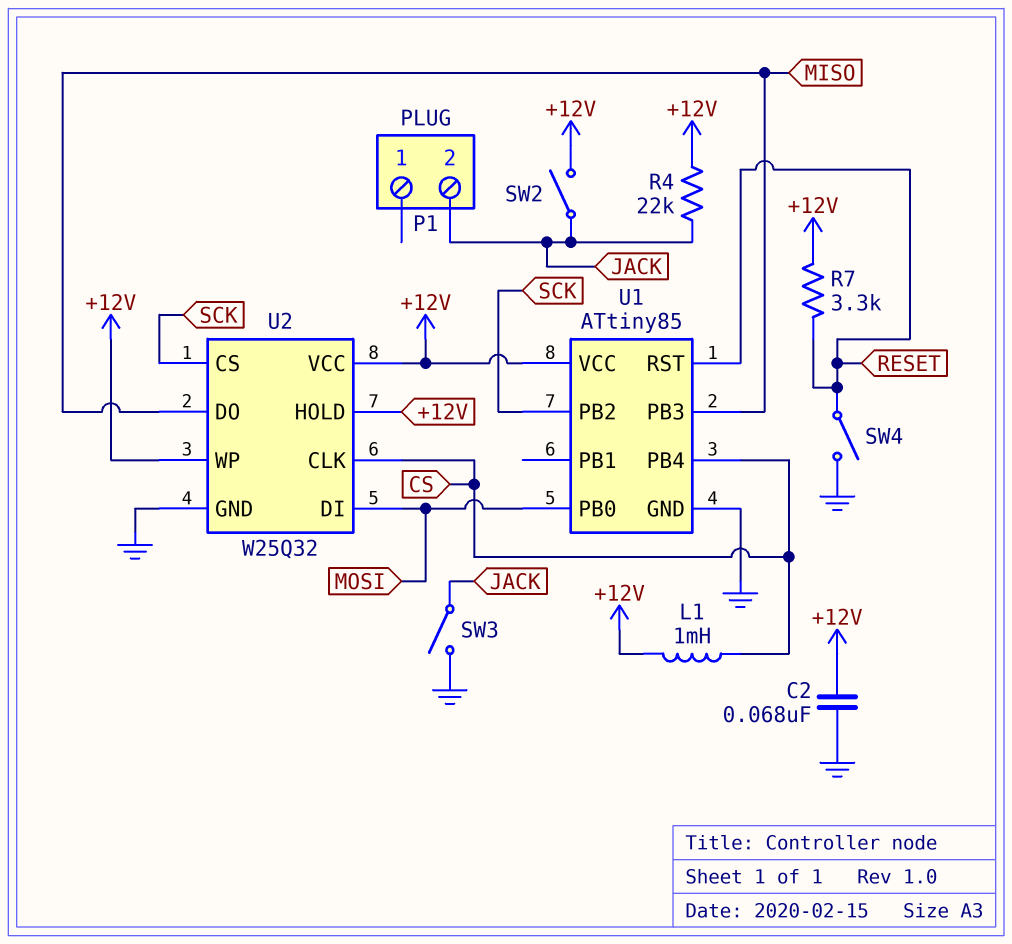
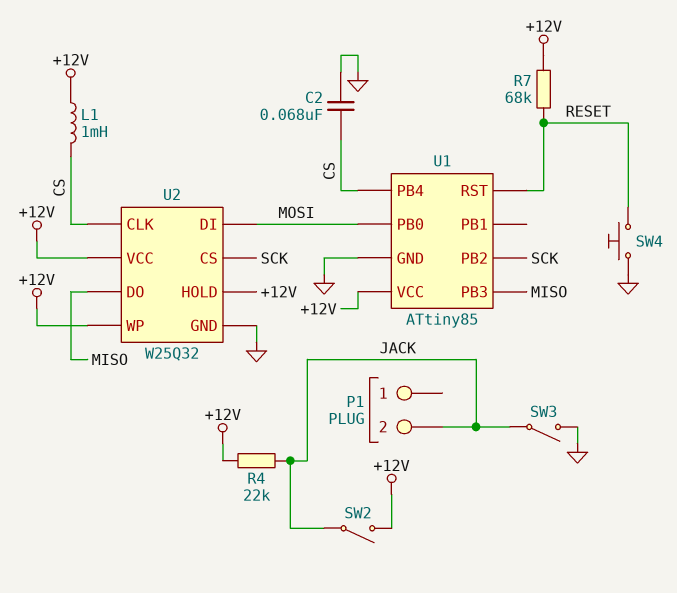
C2: 68nF (+12V, GND) -> 68nF (CS, GND)
R7: 3.3k (+12V, RESET) -> 68k (+12V, RESET)
SW4: switch (GND, RESET) -> button (GND, RESET)

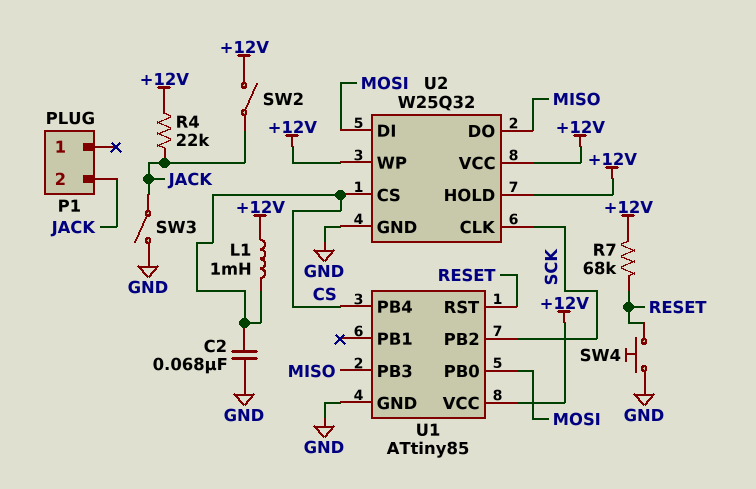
U2 pin CLK: CS -> SCK
U2 pin CS: SCK -> CS

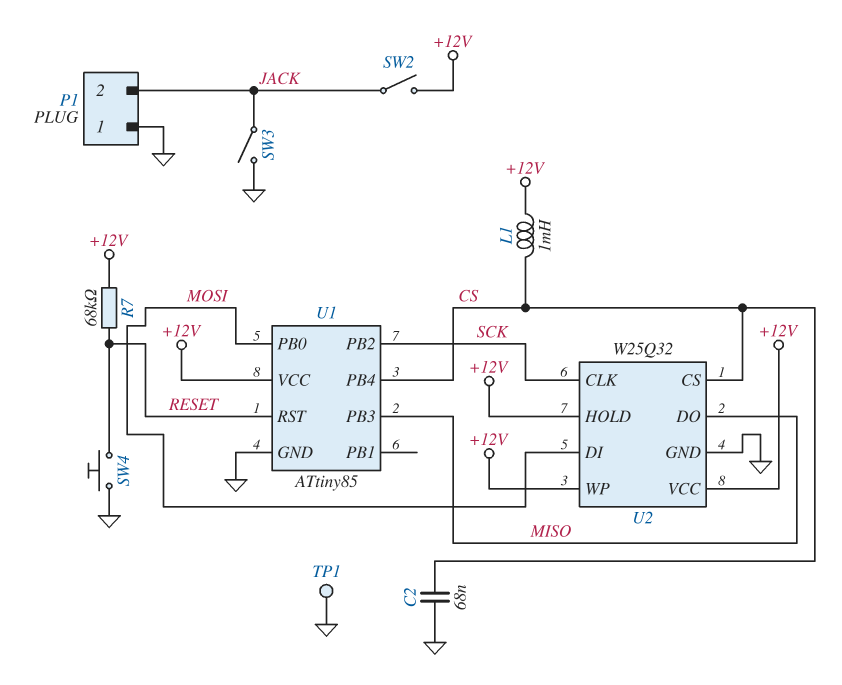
P1 pin 1: none -> GND
R4: 22k (+12V, JACK) -> none
TP1: none -> test point (GND)

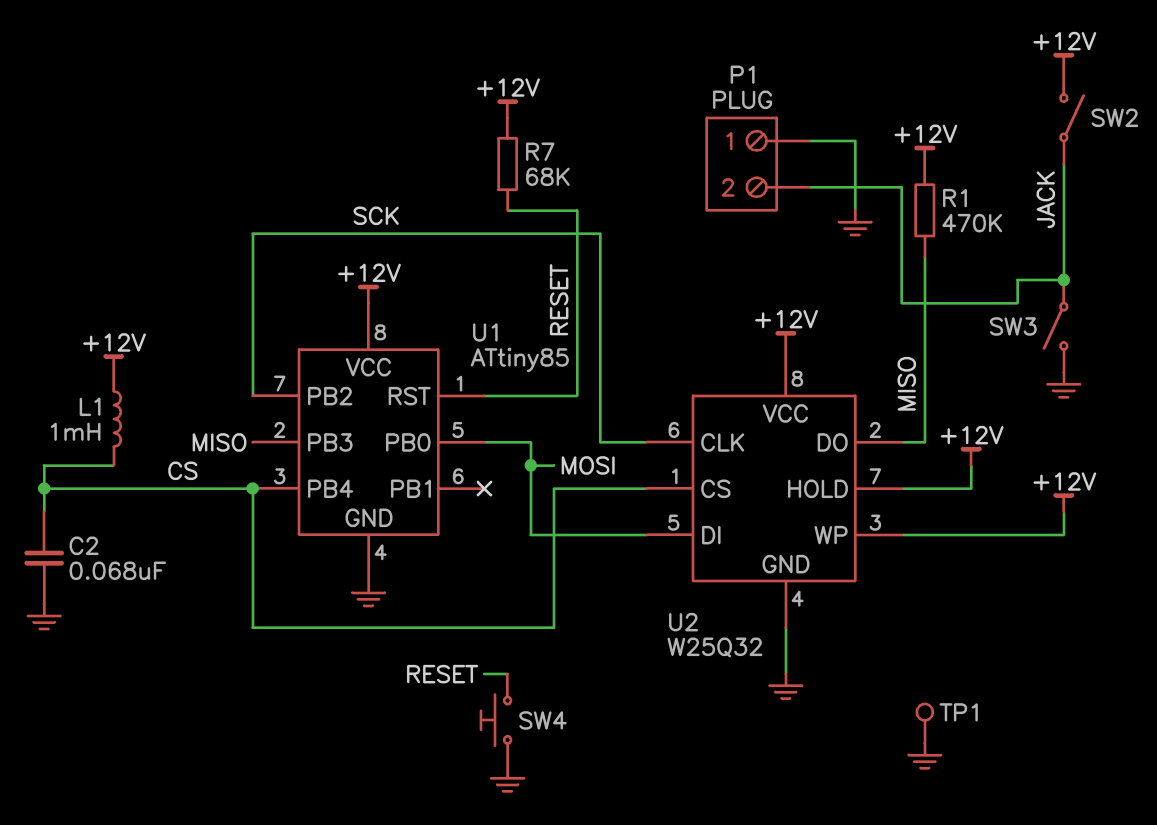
R1: none -> 470k (+12V, MISO)

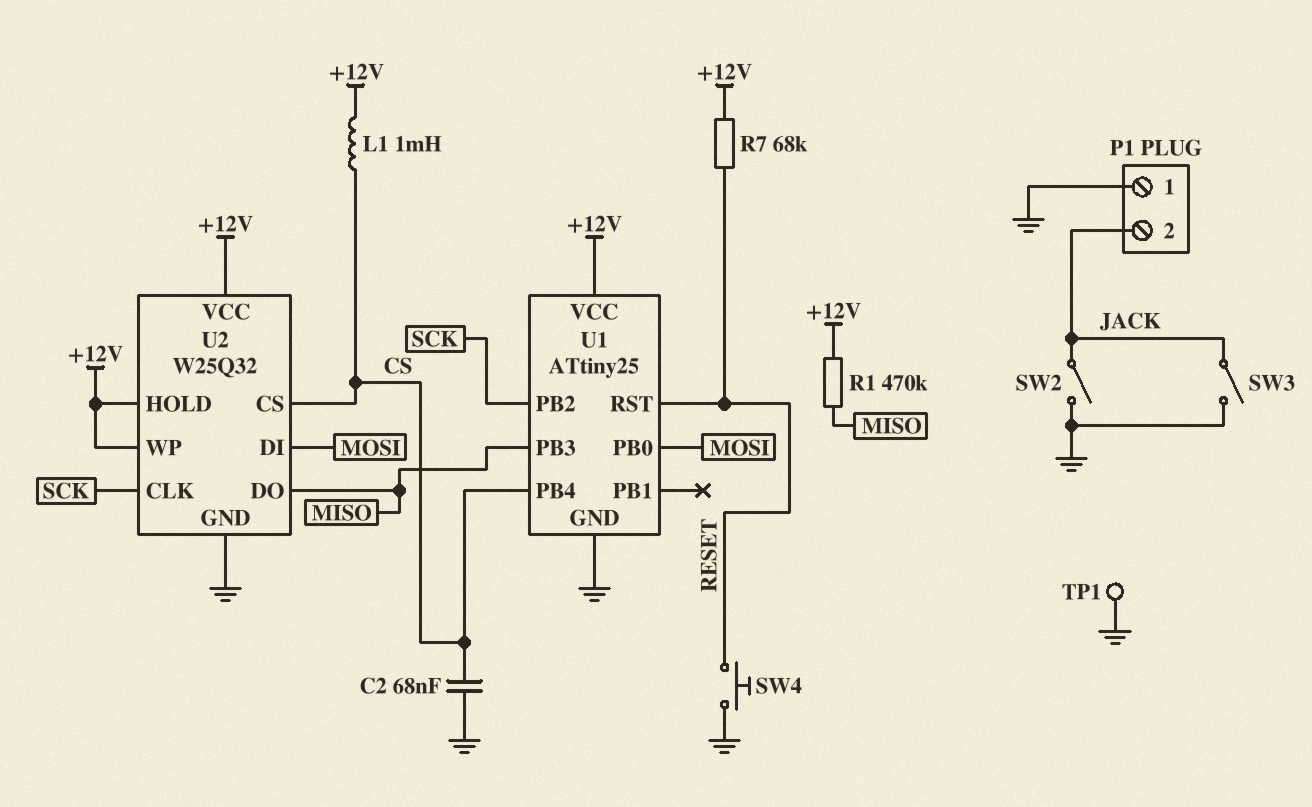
SW2: switch (+12V, JACK) -> switch (GND, JACK)
U1: ATtiny85 -> ATtiny25

